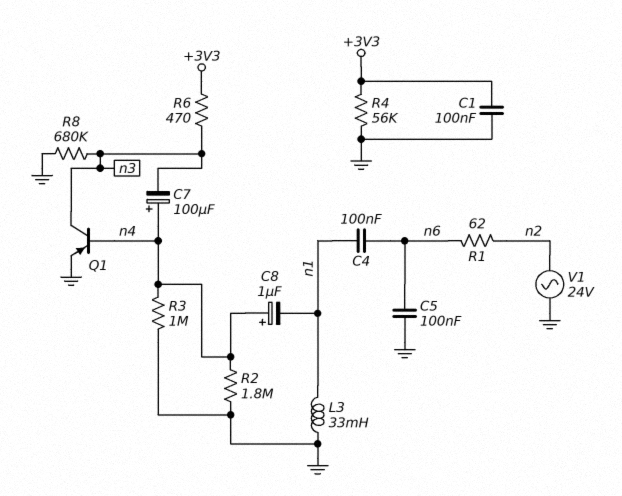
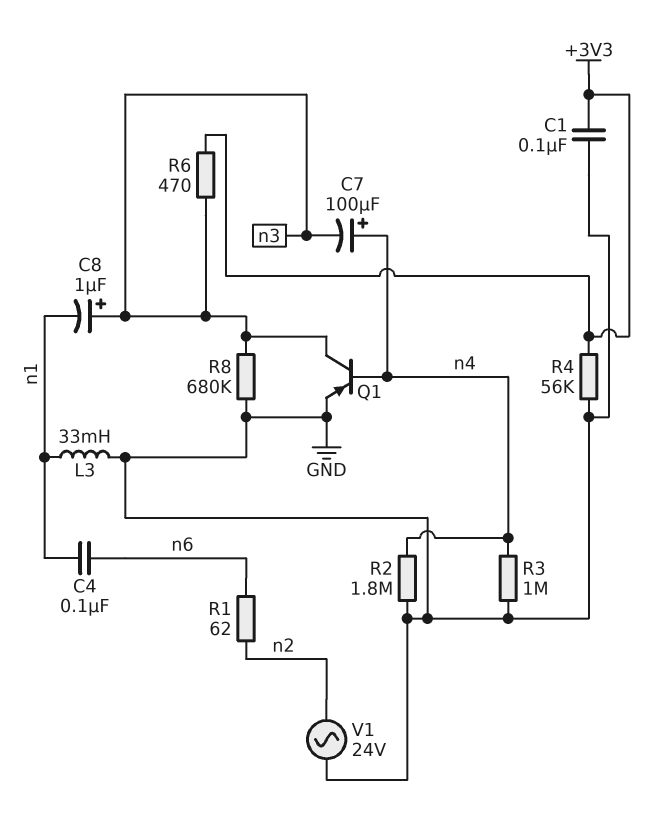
C5: 100nF (GND, n6) -> none
C8: 1uF (plus n4, minus n1) -> 1uF (plus n3, minus n1)

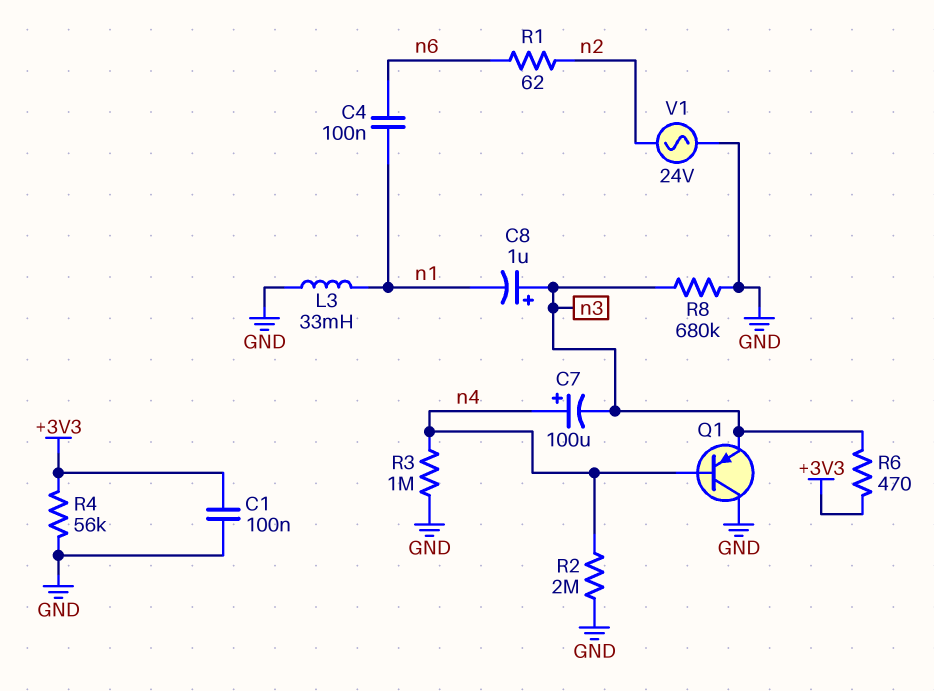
Q1: PNP (B n4, C n3, E GND) -> PNP (B n4, C GND, E n3)
R2: 1.8M (GND, n4) -> 2M (GND, n4)

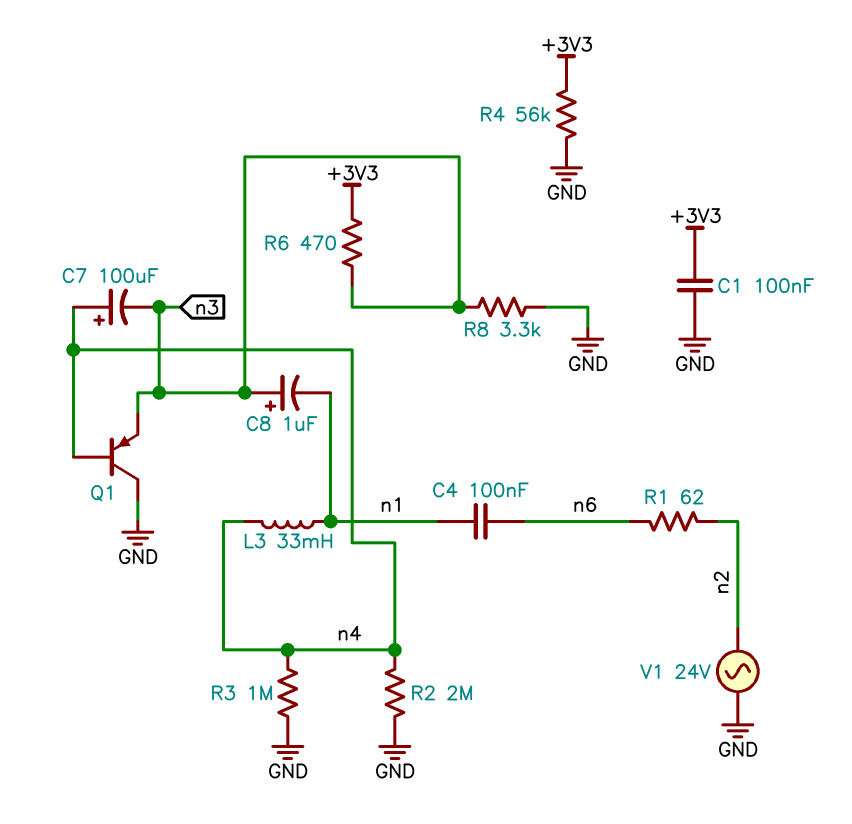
L3: 33mH (GND, n1) -> 33mH (n1, n4)
R8: 680k (GND, n3) -> 3.3k (GND, n3)

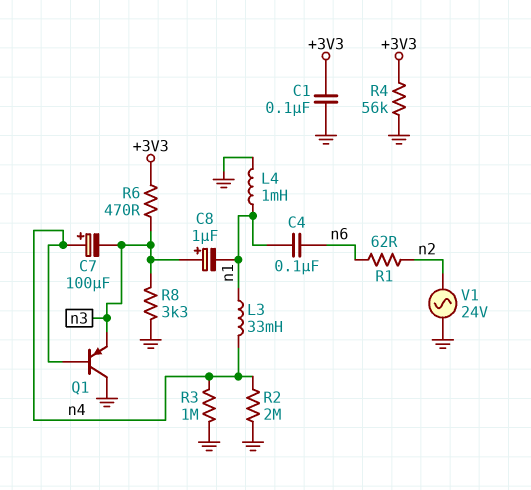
L4: none -> 1mH (GND, n1)

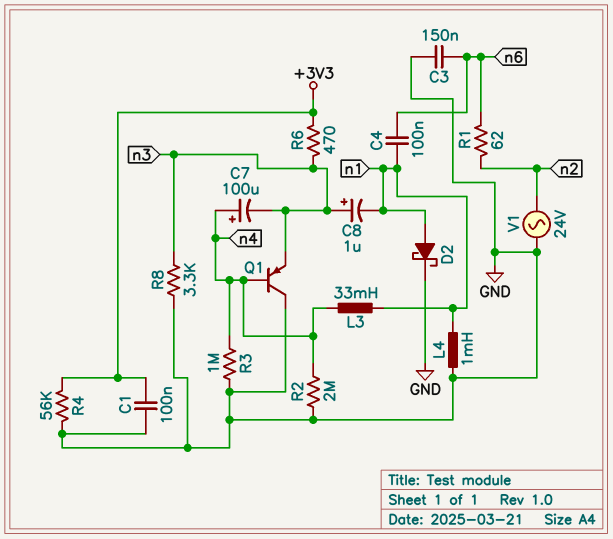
C3: none -> 150nF (GND, n6)
D2: none -> schottky (A n1, K GND)

